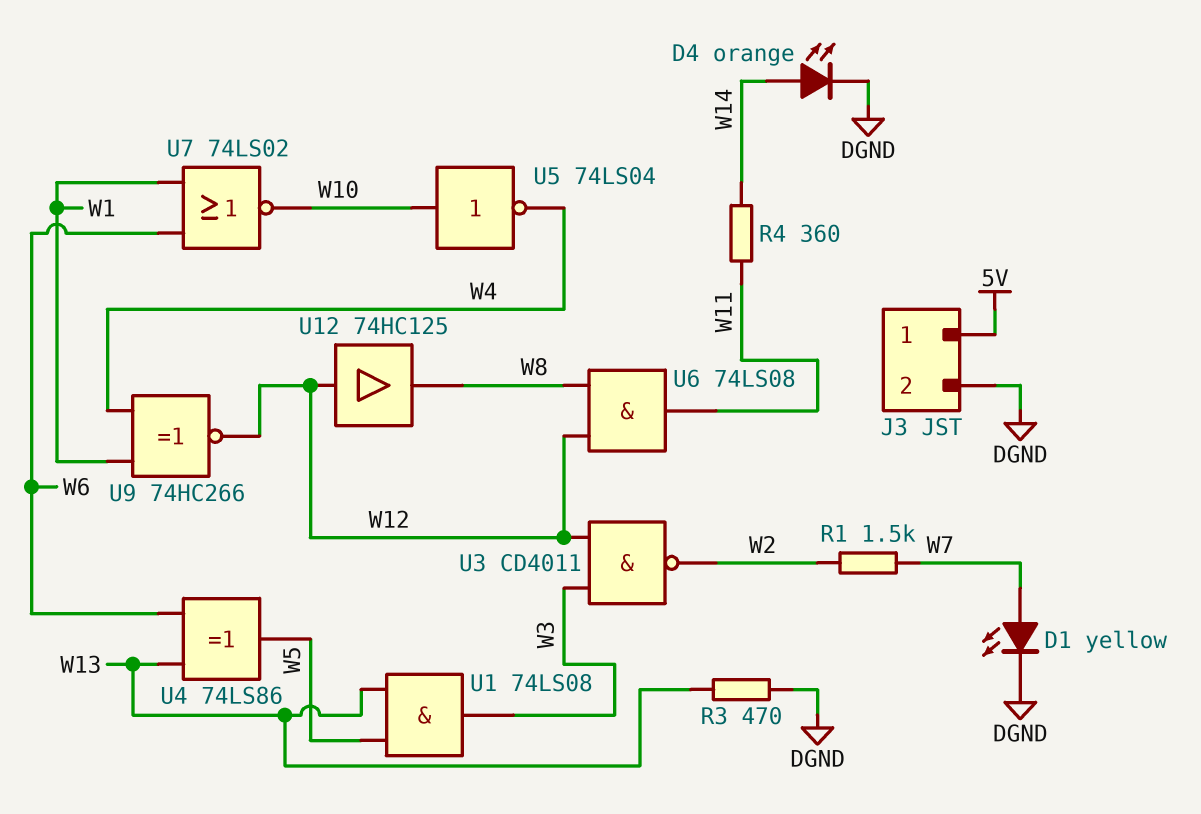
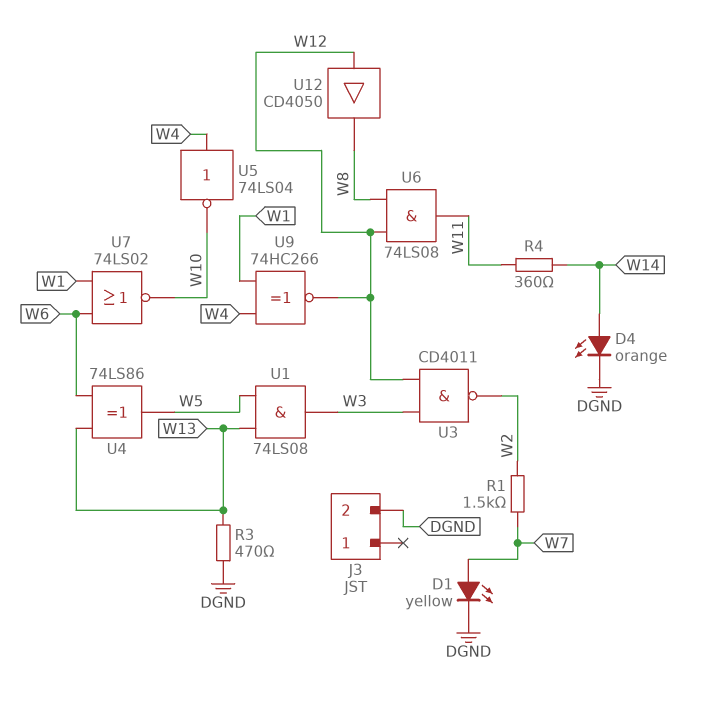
J3 pin 1: 5V -> none
U5: NOT 74LS04 (in W10, out W4) -> NOT 74LS04 (in W4, out W10)
U12: buffer 74HC125 (in W12, out W8) -> buffer CD4050 (in W12, out W8)

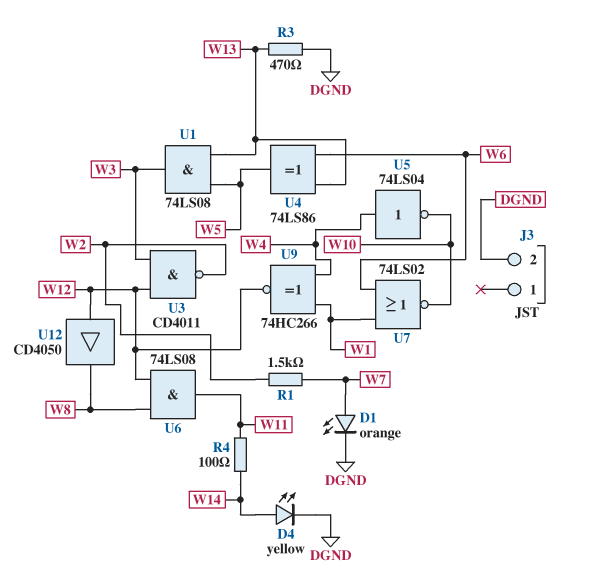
D1: LED yellow (A W7, K DGND) -> LED orange (A W7, K DGND)
D4: LED orange (A W14, K DGND) -> LED yellow (A W14, K DGND)
R4: 360 (W11, W14) -> 100 (W11, W14)

